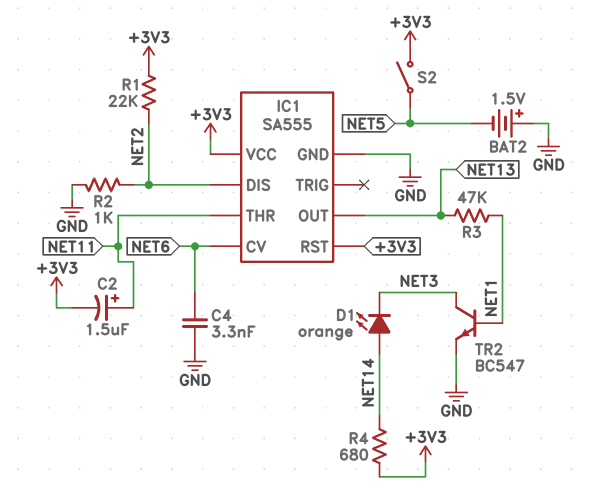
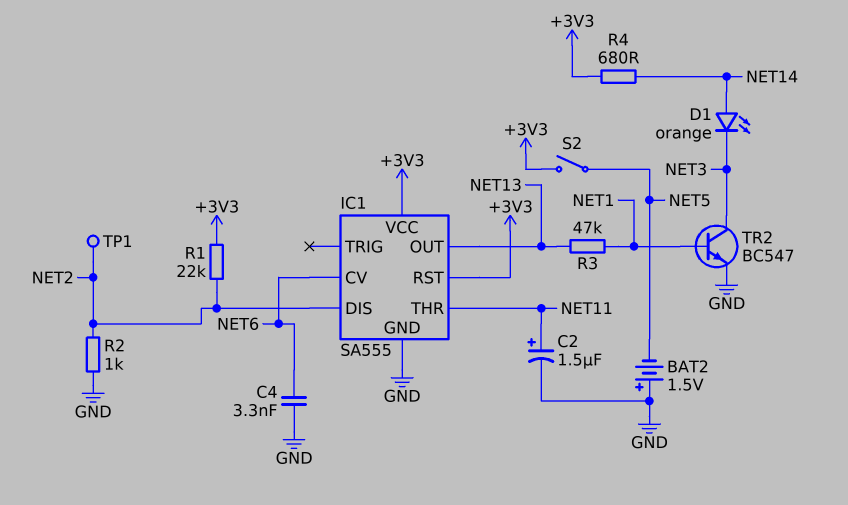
C2: 1.5uF (plus NET11, minus +3V3) -> 1.5uF (plus NET11, minus GND)
TP1: none -> test point (NET2)

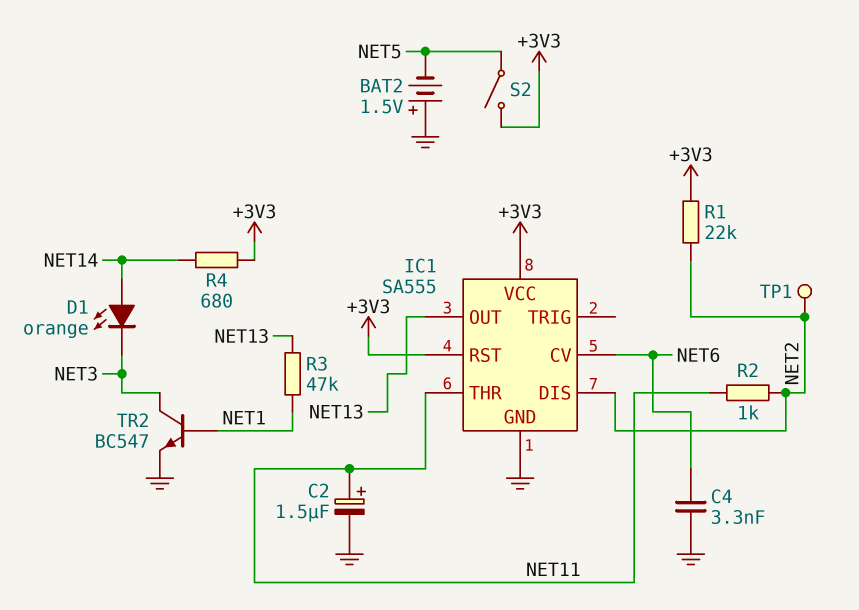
R2: 1k (GND, NET2) -> 1k (NET2, NET11)

